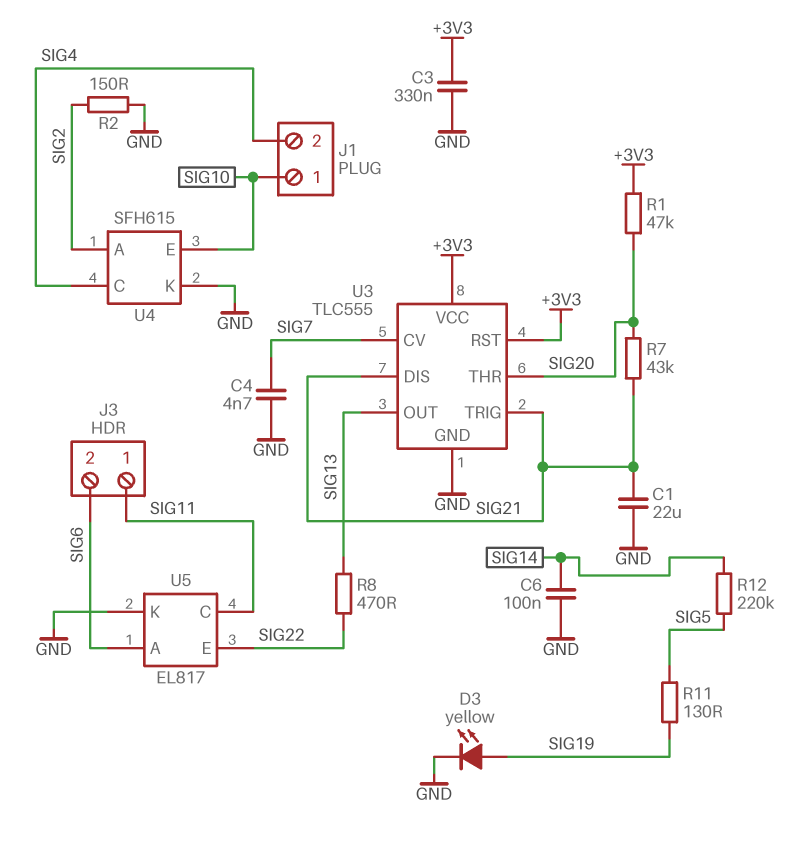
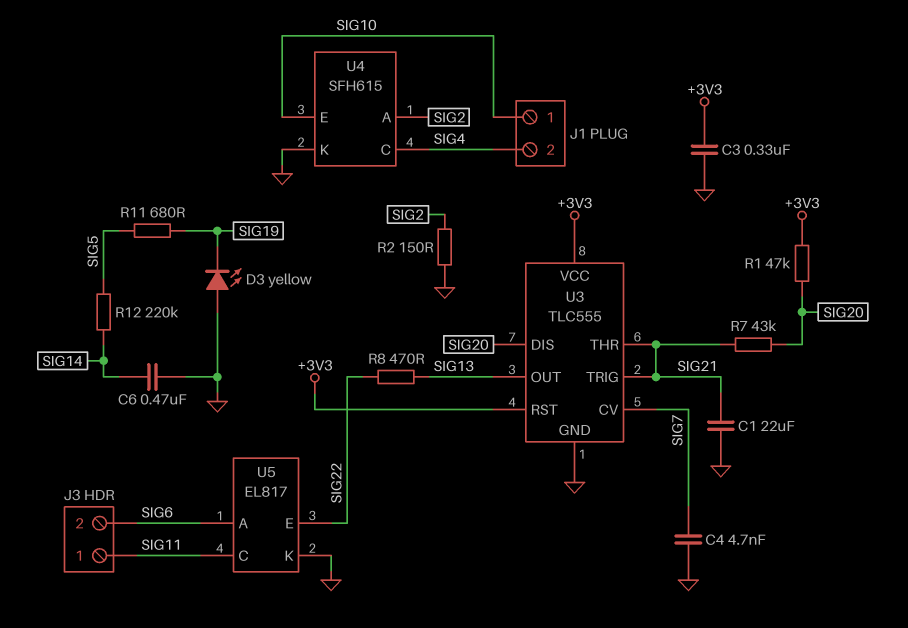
C6: 100nF (GND, SIG14) -> 470nF (GND, SIG14)
D3: LED yellow (A SIG19, K GND) -> LED yellow (A GND, K SIG19)
R11: 130 (SIG5, SIG19) -> 680 (SIG5, SIG19)
U3 pin DIS: SIG21 -> SIG20
U3 pin THR: SIG20 -> SIG21

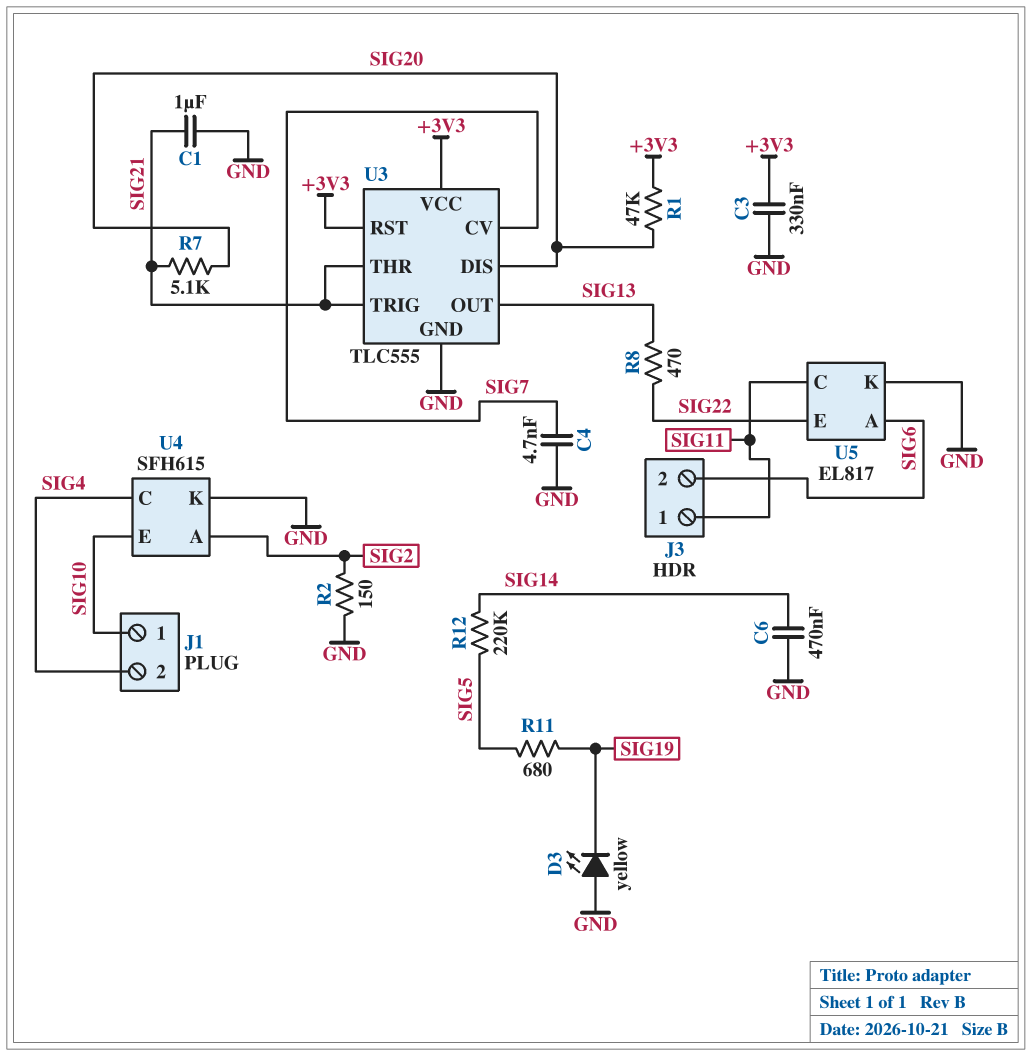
C1: 22uF (GND, SIG21) -> 1uF (GND, SIG21)
R7: 43k (SIG20, SIG21) -> 5.1k (SIG20, SIG21)

